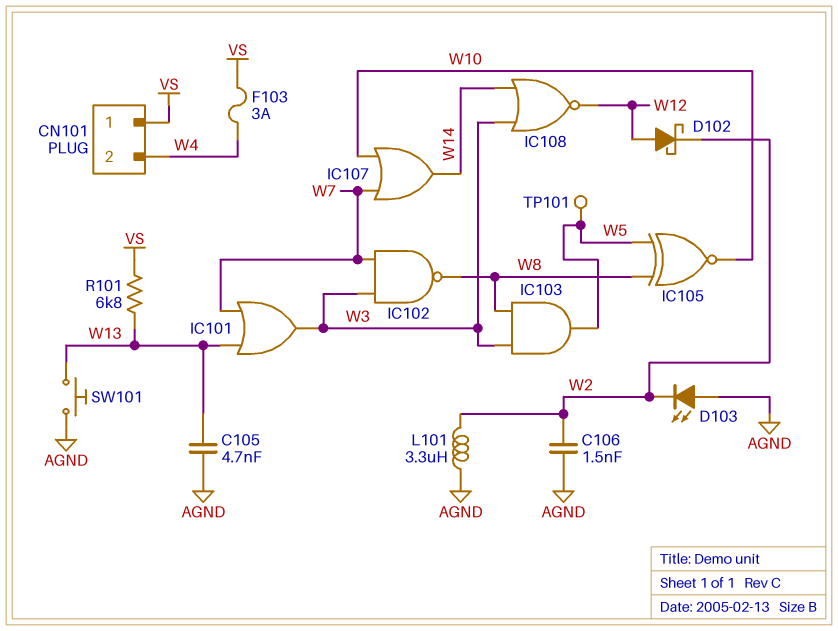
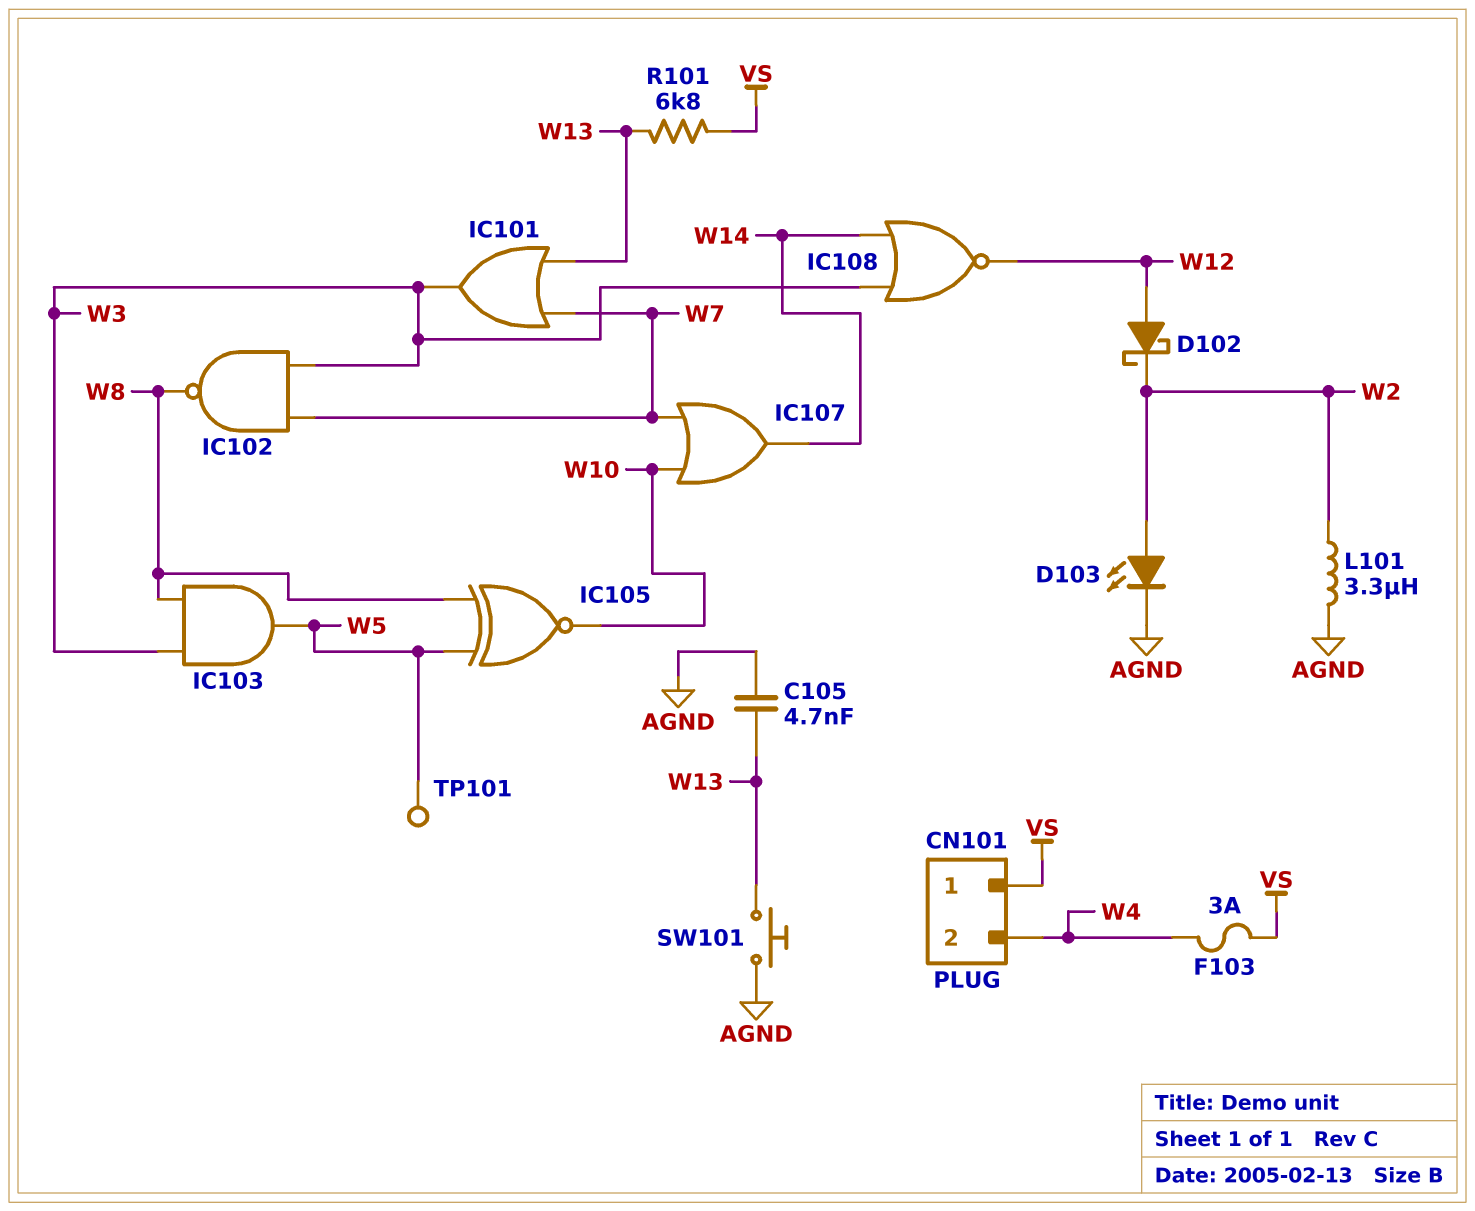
C106: 1.5nF (AGND, W2) -> none
D103: LED (A AGND, K W2) -> LED (A W2, K AGND)

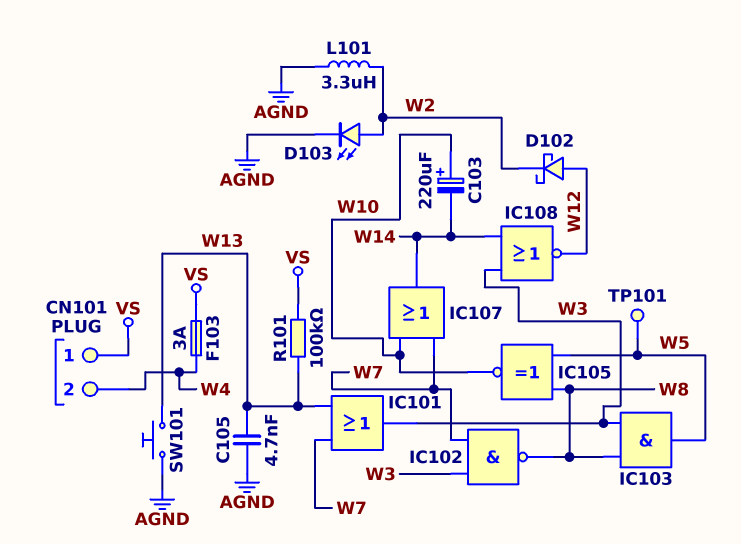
C103: none -> 220uF (plus W10, minus W14)
R101: 6.8k (VS, W13) -> 100k (VS, W13)

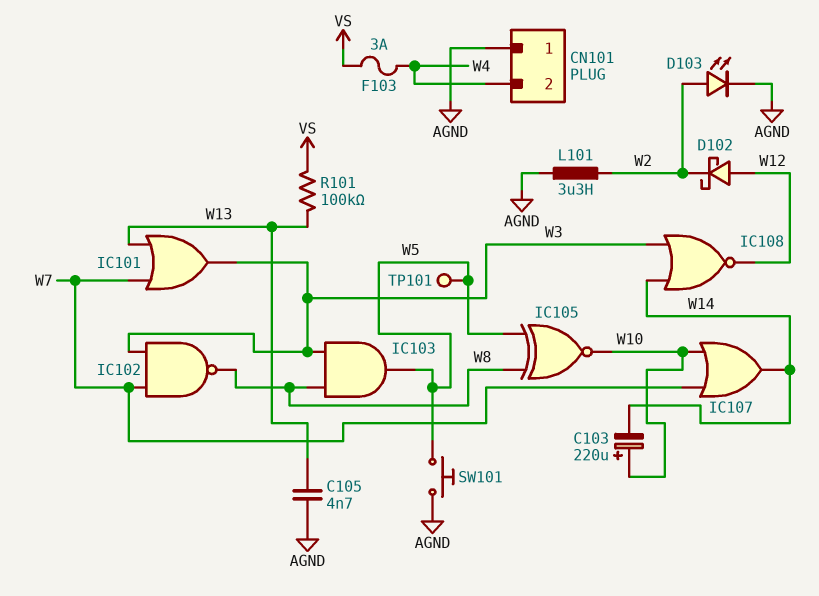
CN101 pin 1: VS -> AGND
SW101: button (AGND, W13) -> button (AGND, W5)

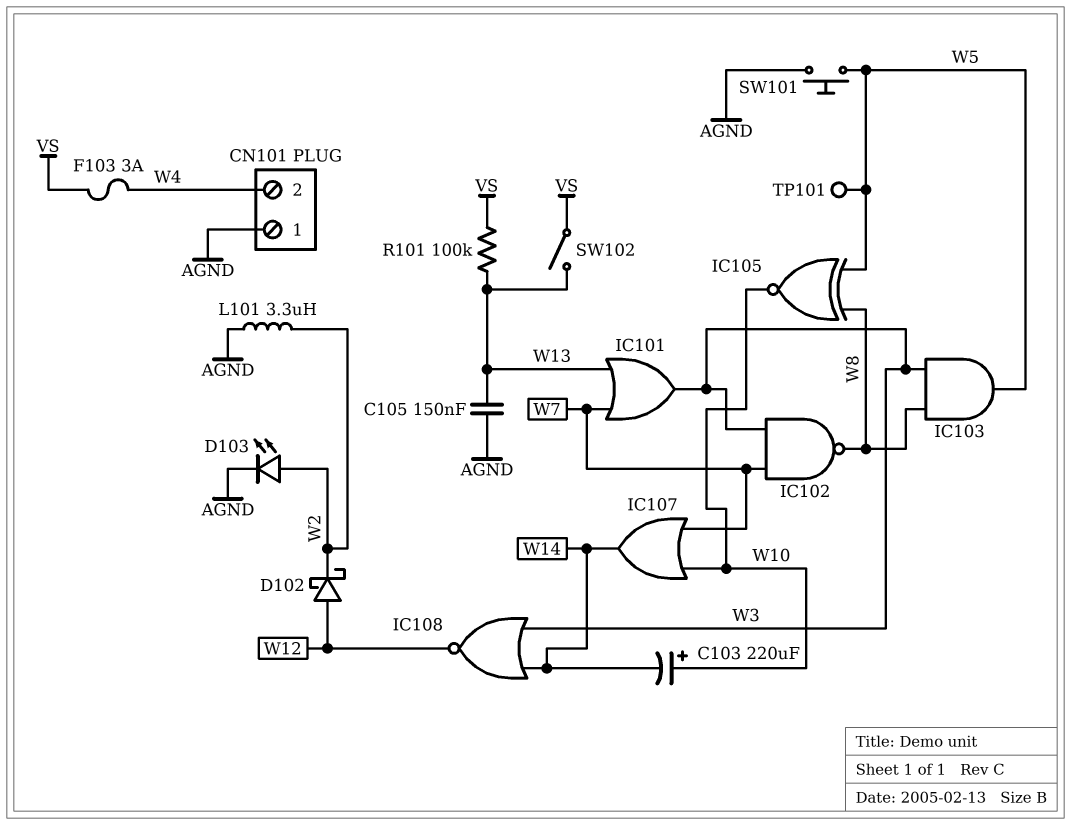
C105: 4.7nF (AGND, W13) -> 150nF (AGND, W13)
SW102: none -> switch (VS, W13)

